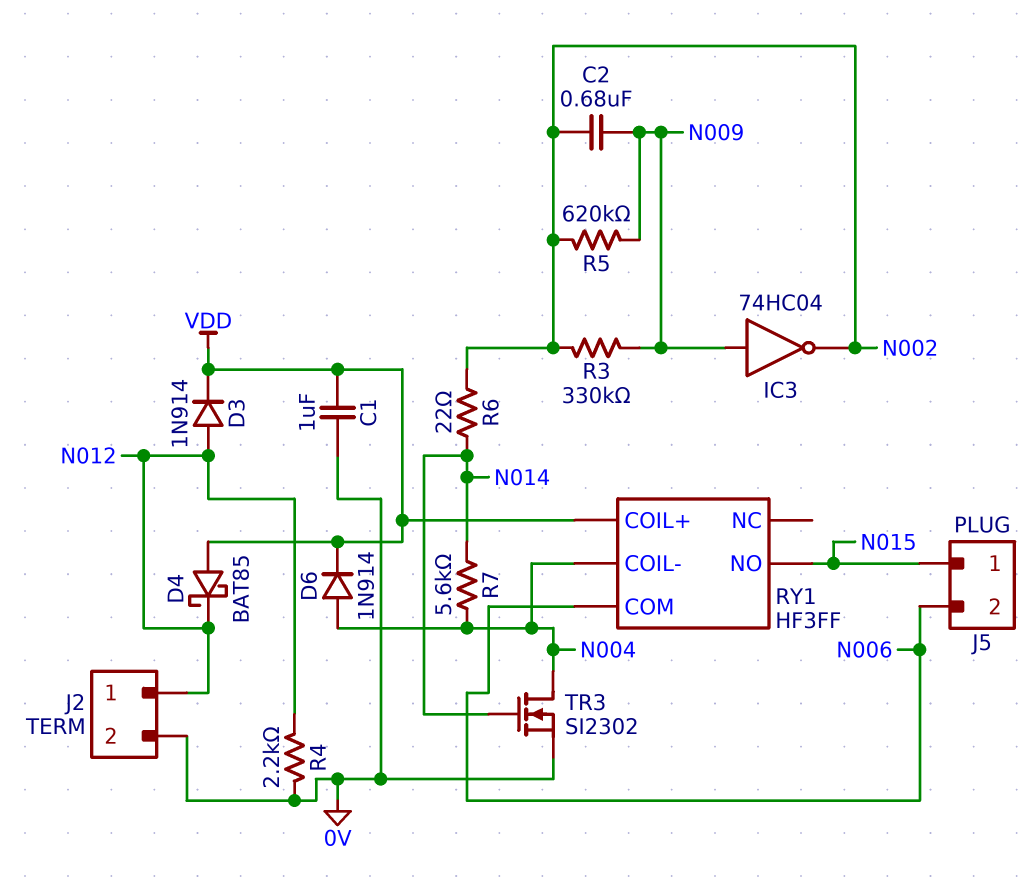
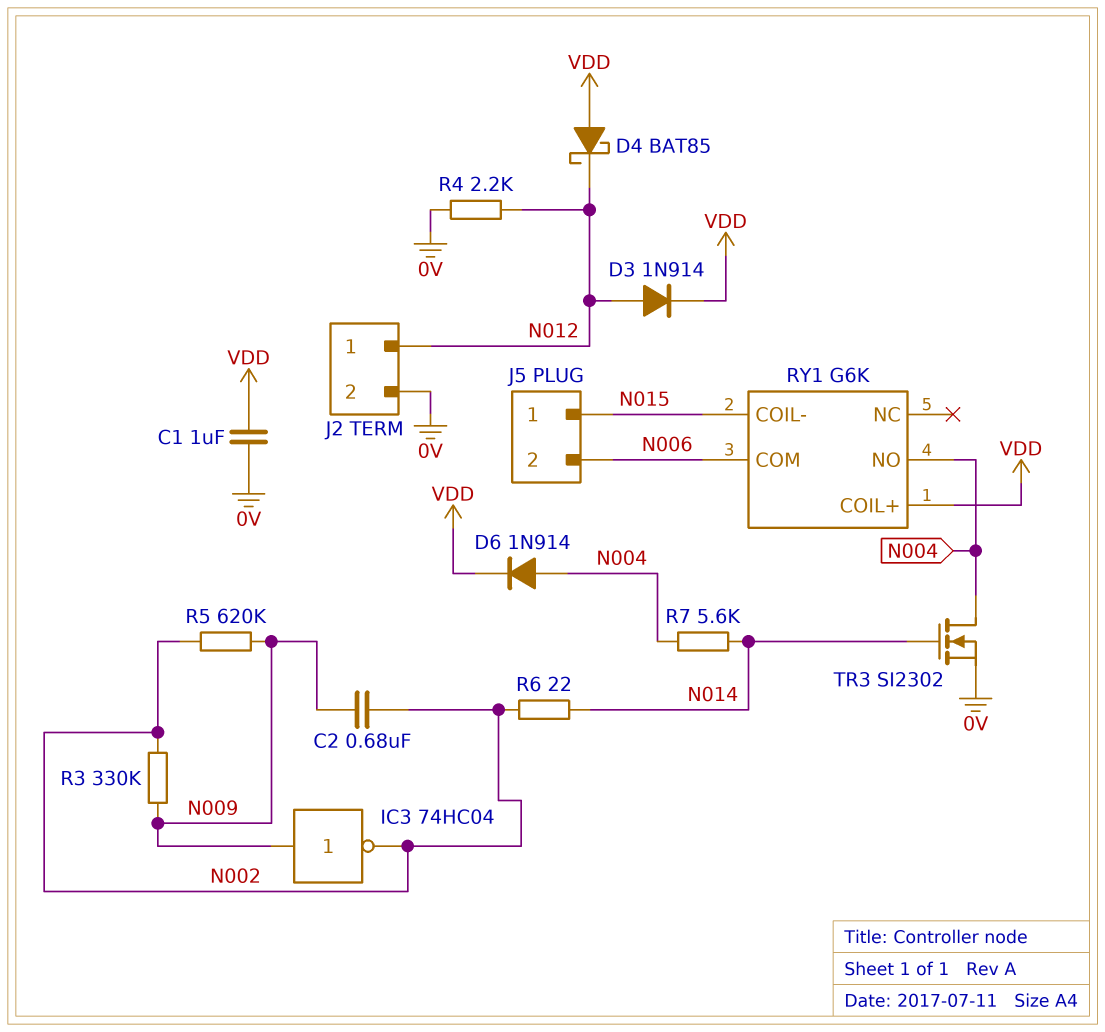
RY1: HF3FF -> G6K
RY1 pin COIL-: N004 -> N015
RY1 pin NO: N015 -> N004

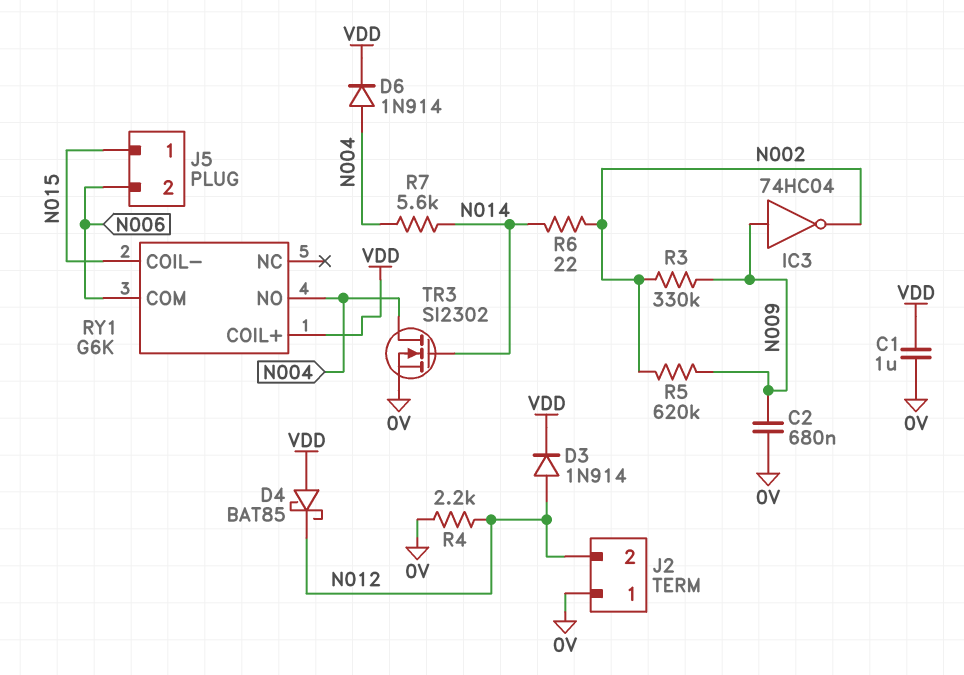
C2: 680nF (N002, N009) -> 680nF (0V, N009)
J2 pin 1: N012 -> 0V
J2 pin 2: 0V -> N012

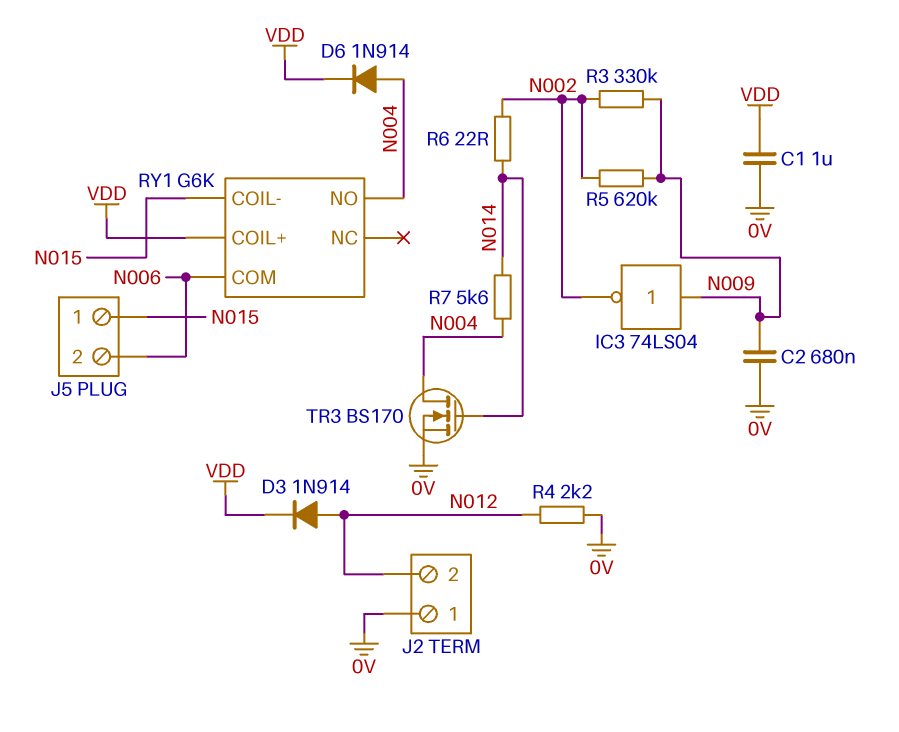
D4: schottky BAT85 (A VDD, K N012) -> none
IC3: NOT 74HC04 (in N009, out N002) -> NOT 74LS04 (in N009, out N002)
TR3: NMOS SI2302 (G N014, D N004, S 0V) -> NMOS BS170 (G N014, D N004, S 0V)

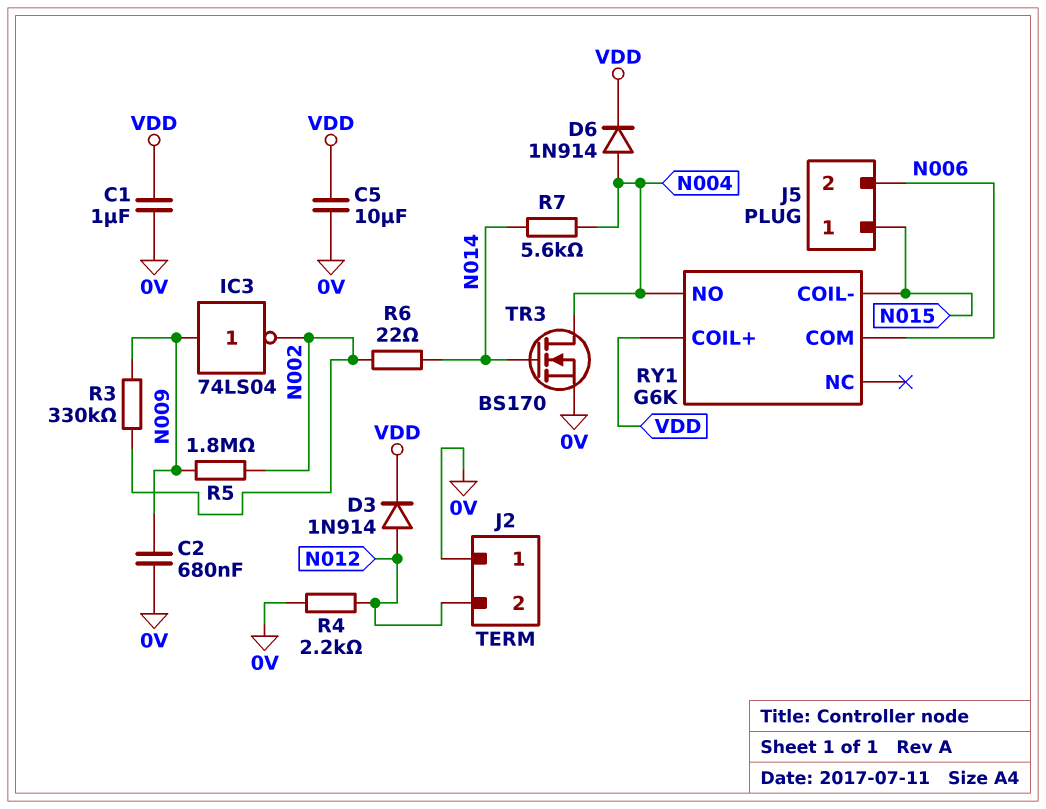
C5: none -> 10uF (0V, VDD)
R5: 620k (N002, N009) -> 1.8M (N002, N009)

